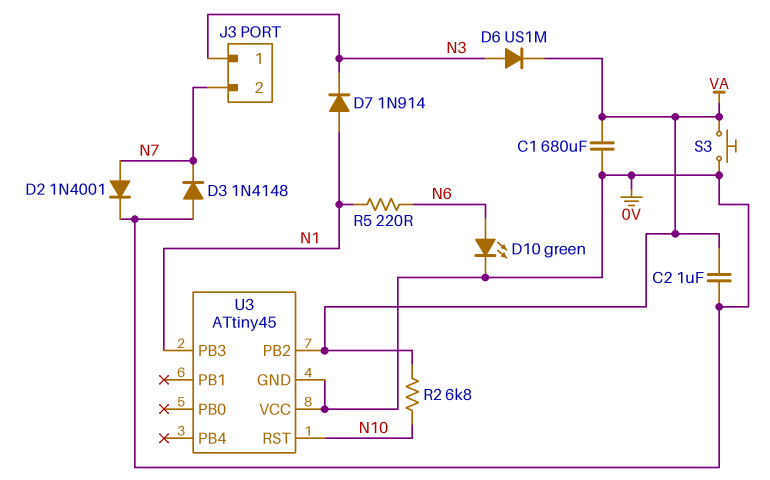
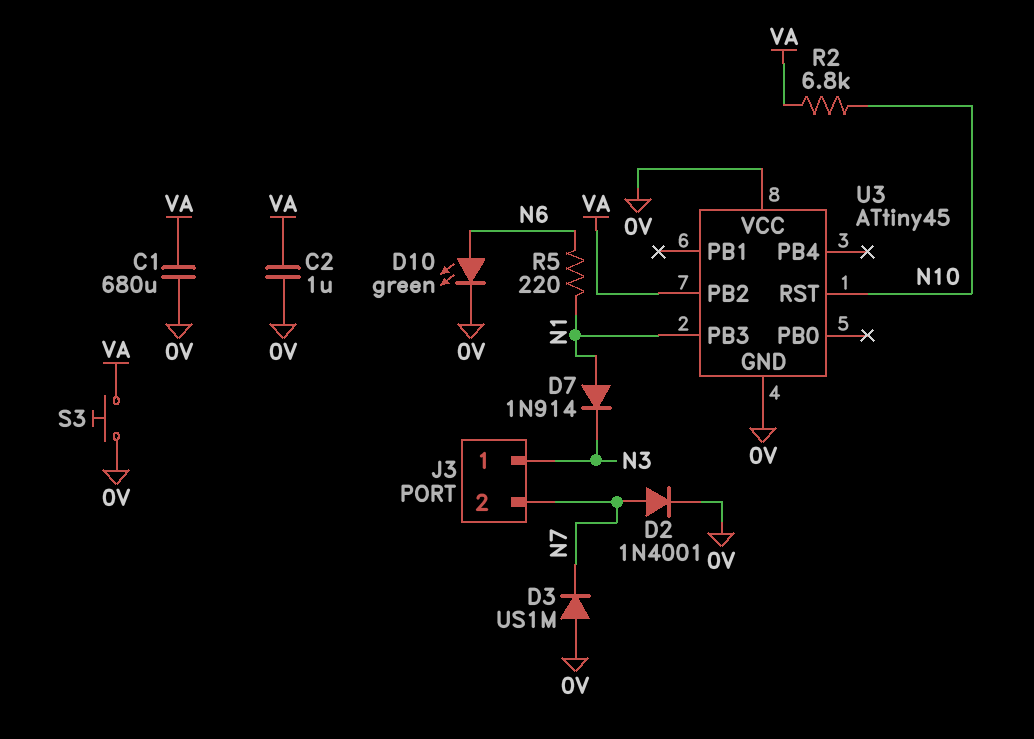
D3: diode 1N4148 (A 0V, K N7) -> diode US1M (A 0V, K N7)
D6: diode US1M (A N3, K VA) -> none

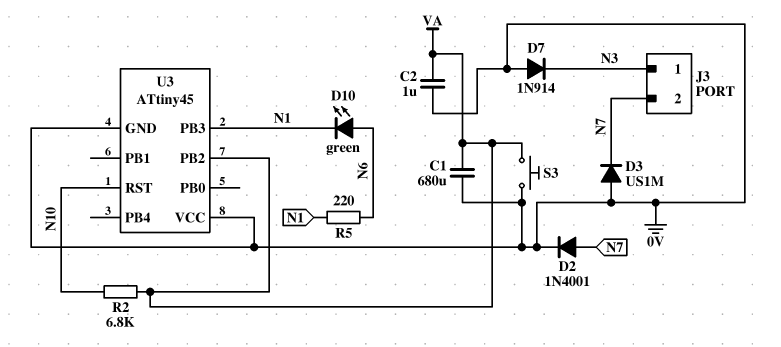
D7: diode 1N914 (A N1, K N3) -> diode 1N914 (A 0V, K N3)
D10: LED green (A N6, K 0V) -> LED green (A N6, K N1)

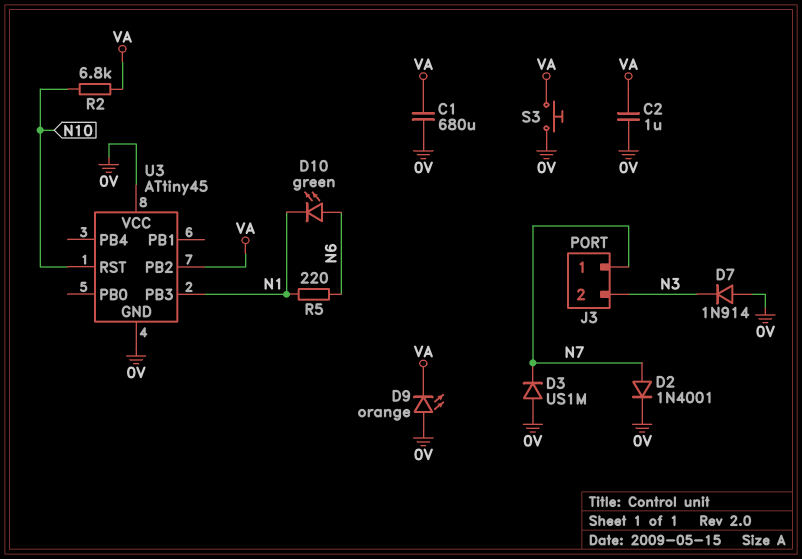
D9: none -> LED orange (A 0V, K VA)
J3 pin 1: N3 -> N7
J3 pin 2: N7 -> N3

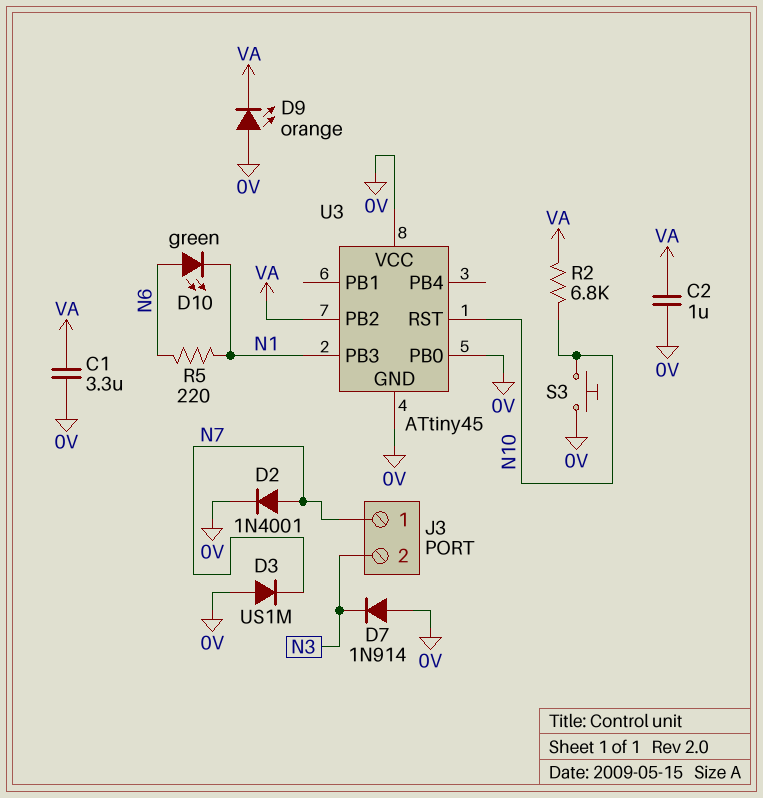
C1: 680uF (0V, VA) -> 3.3uF (0V, VA)
S3: button (0V, VA) -> button (0V, N10)
U3 pin PB0: none -> 0V

